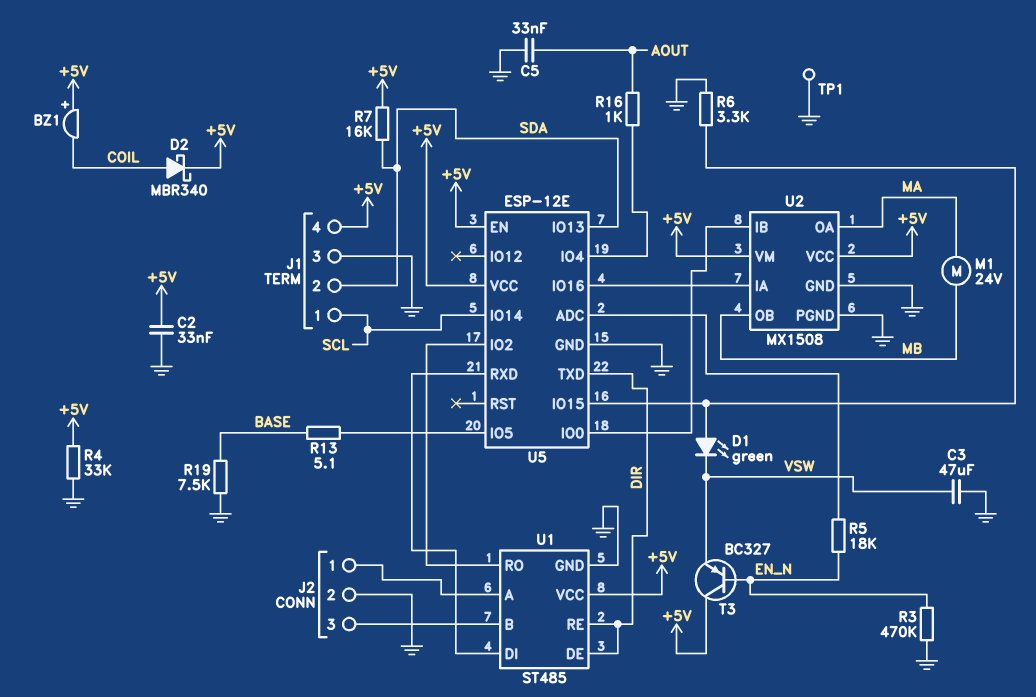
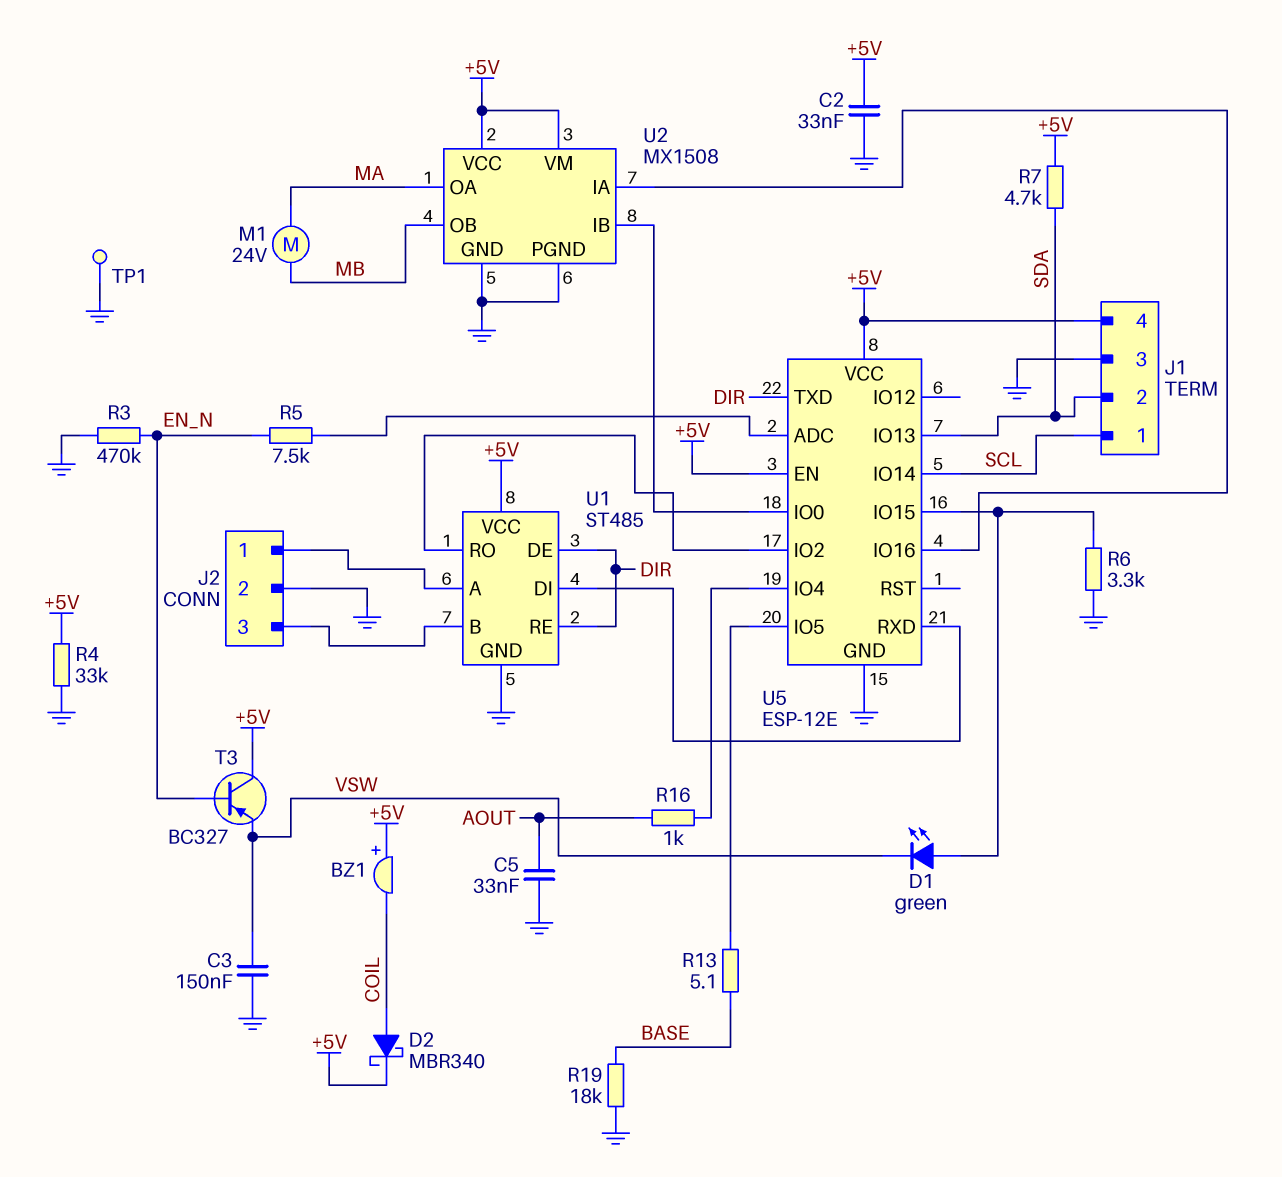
C3: 47uF (GND, VSW) -> 150nF (GND, VSW)
R5: 18k (EN_N, U5/ADC) -> 7.5k (EN_N, U5/ADC)
R7: 16k (+5V, SDA) -> 4.7k (+5V, SDA)
R19: 7.5k (BASE, GND) -> 18k (BASE, GND)

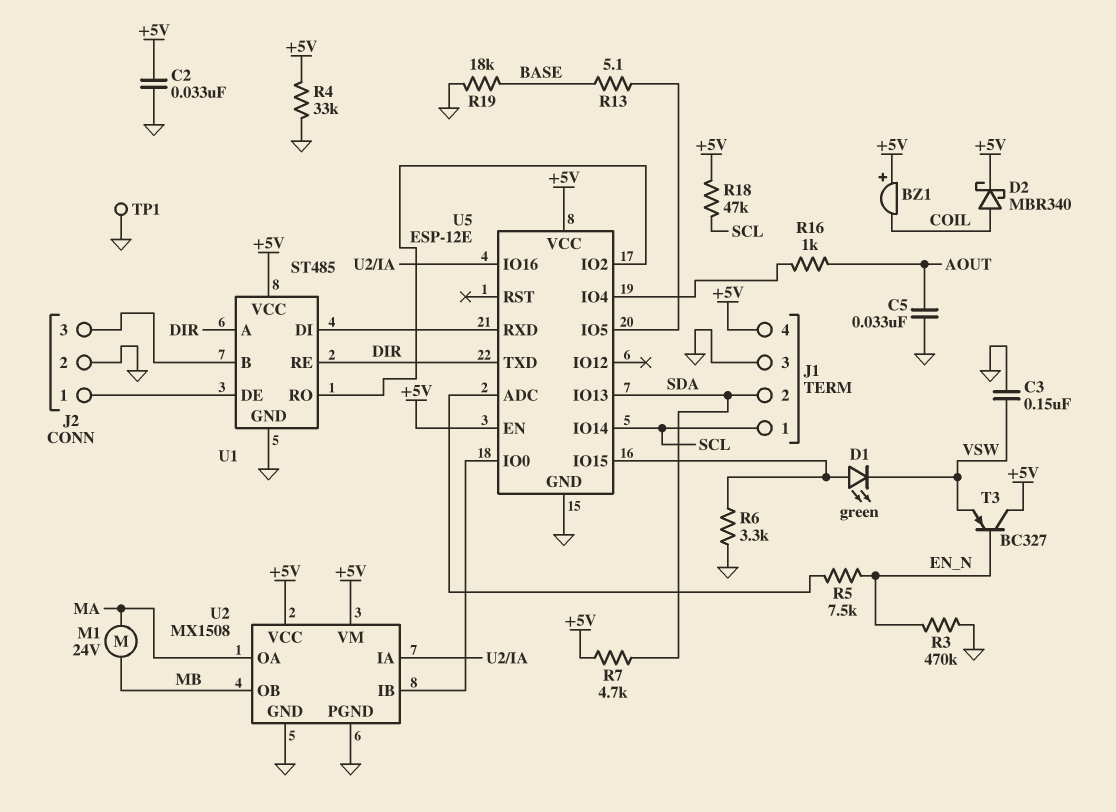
R18: none -> 47k (+5V, SCL)
U1 pin A: J2/1 -> DIR
U1 pin DE: DIR -> J2/1

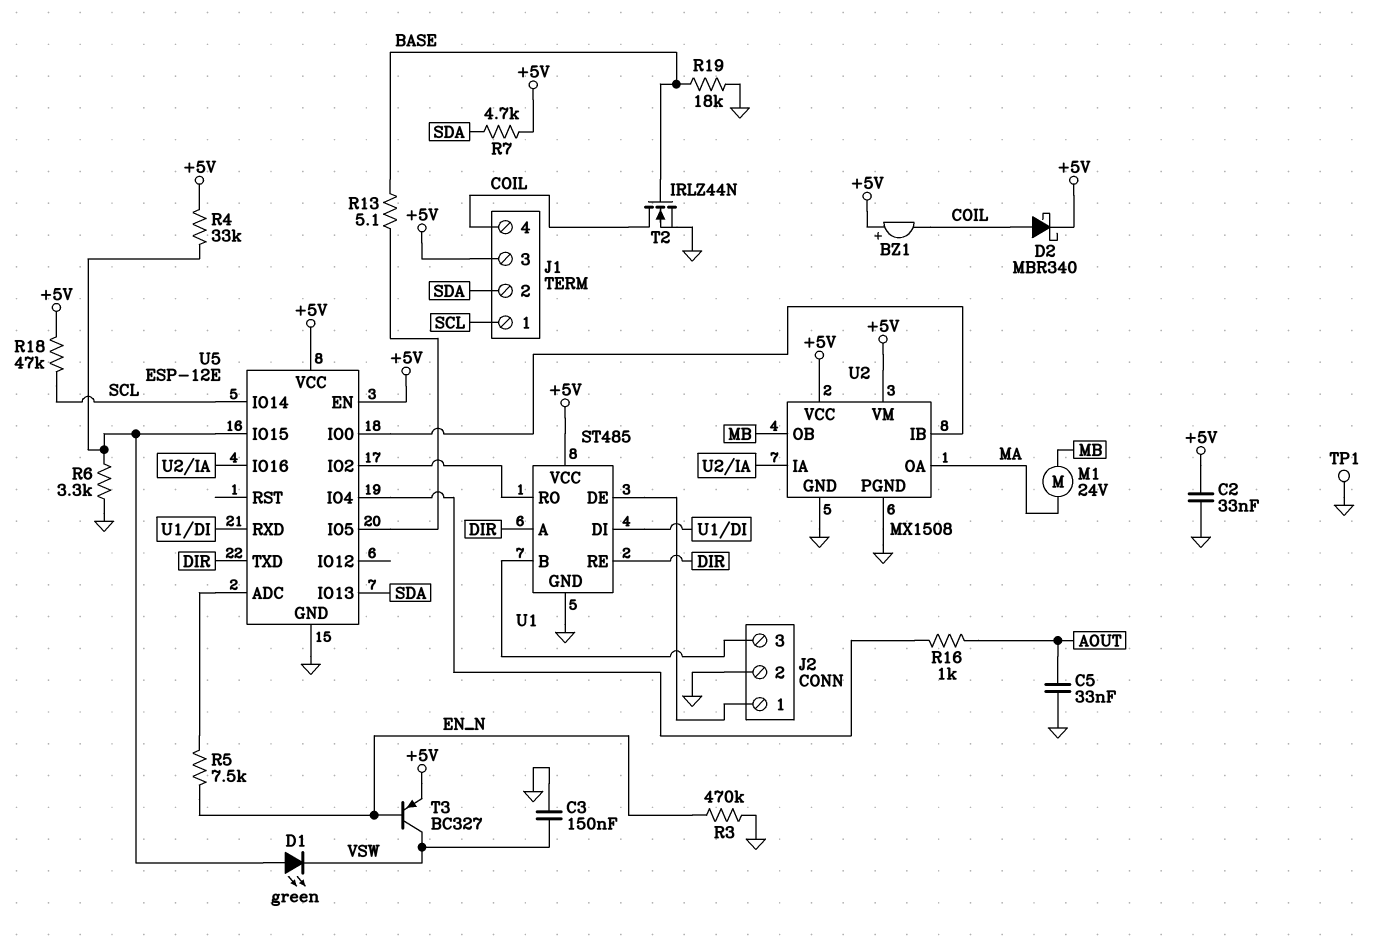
J1 pin 3: GND -> +5V
J1 pin 4: +5V -> COIL
R4: 33k (+5V, GND) -> 33k (+5V, U5/IO15)
T2: none -> NMOS IRLZ44N (G BASE, D COIL, S GND)
T3: PNP BC327 (B EN_N, C +5V, E VSW) -> PNP BC327 (B EN_N, C VSW, E +5V)

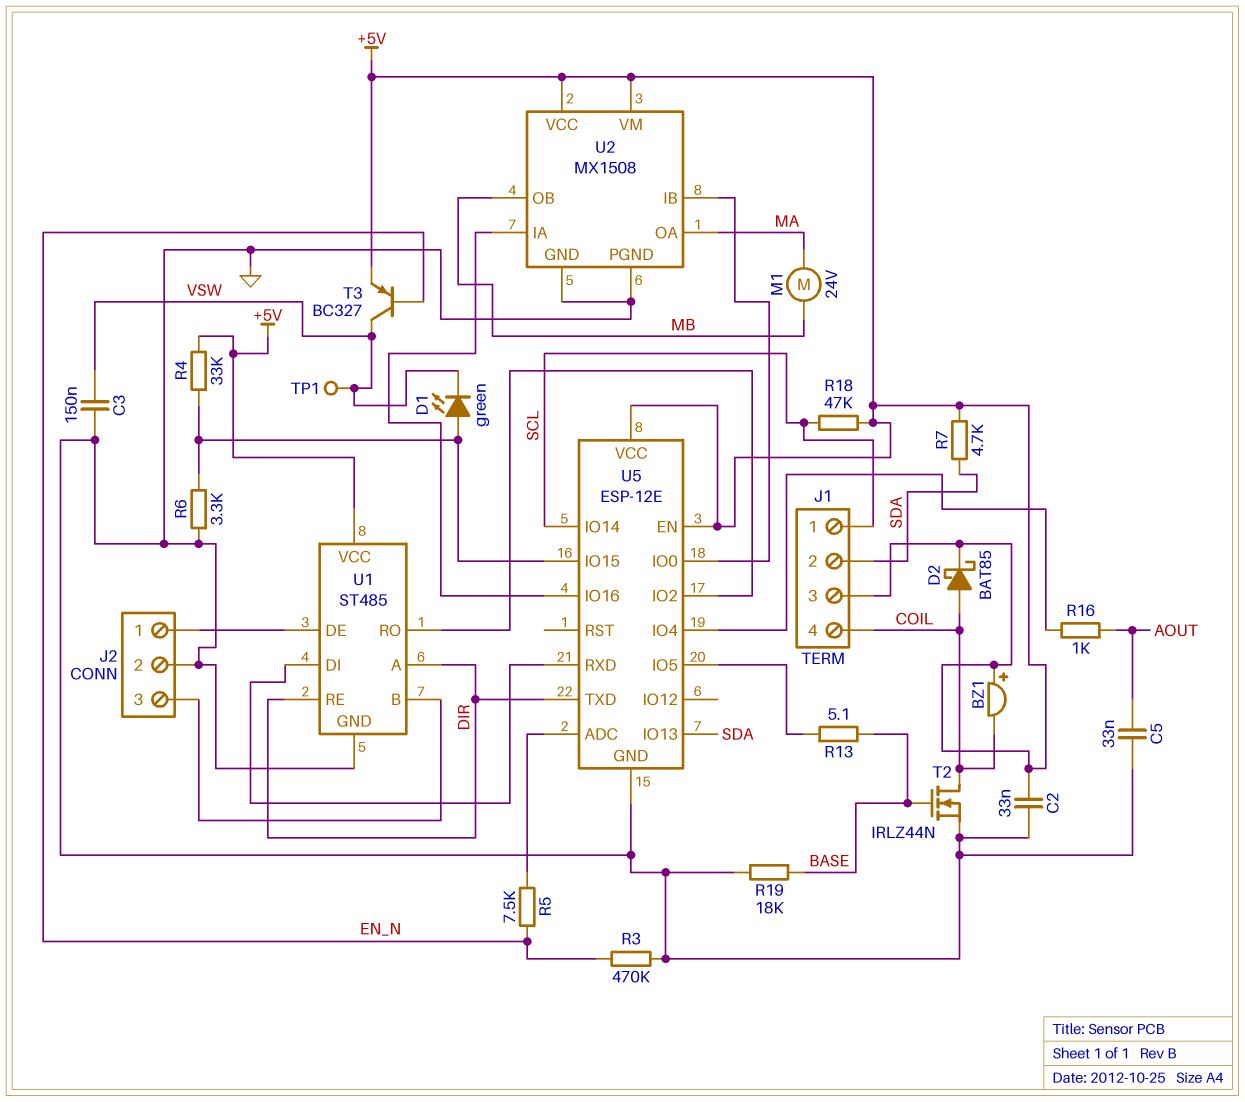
D2: schottky MBR340 (A COIL, K +5V) -> schottky BAT85 (A COIL, K +5V)
TP1: test point (GND) -> test point (VSW)

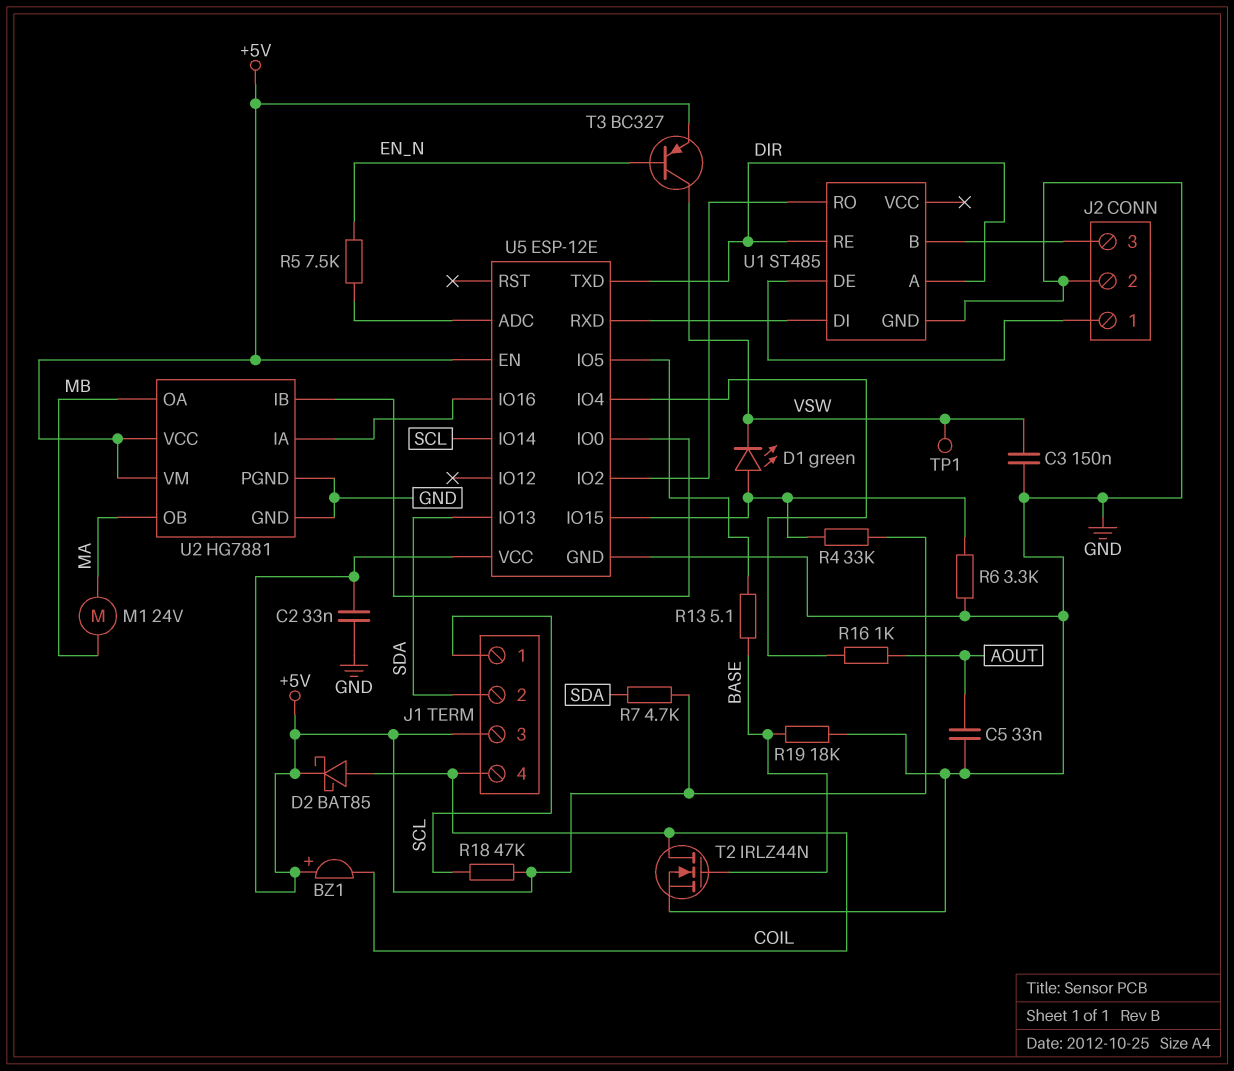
R3: 470k (EN_N, GND) -> none
U1 pin VCC: +5V -> none
U2: MX1508 -> HG7881
U2 pin OA: MA -> MB
U2 pin OB: MB -> MA

